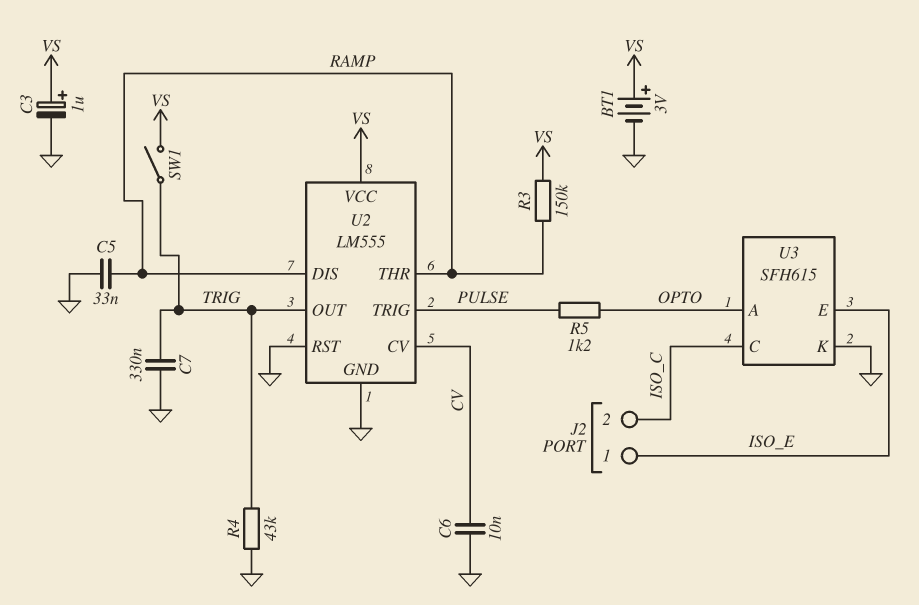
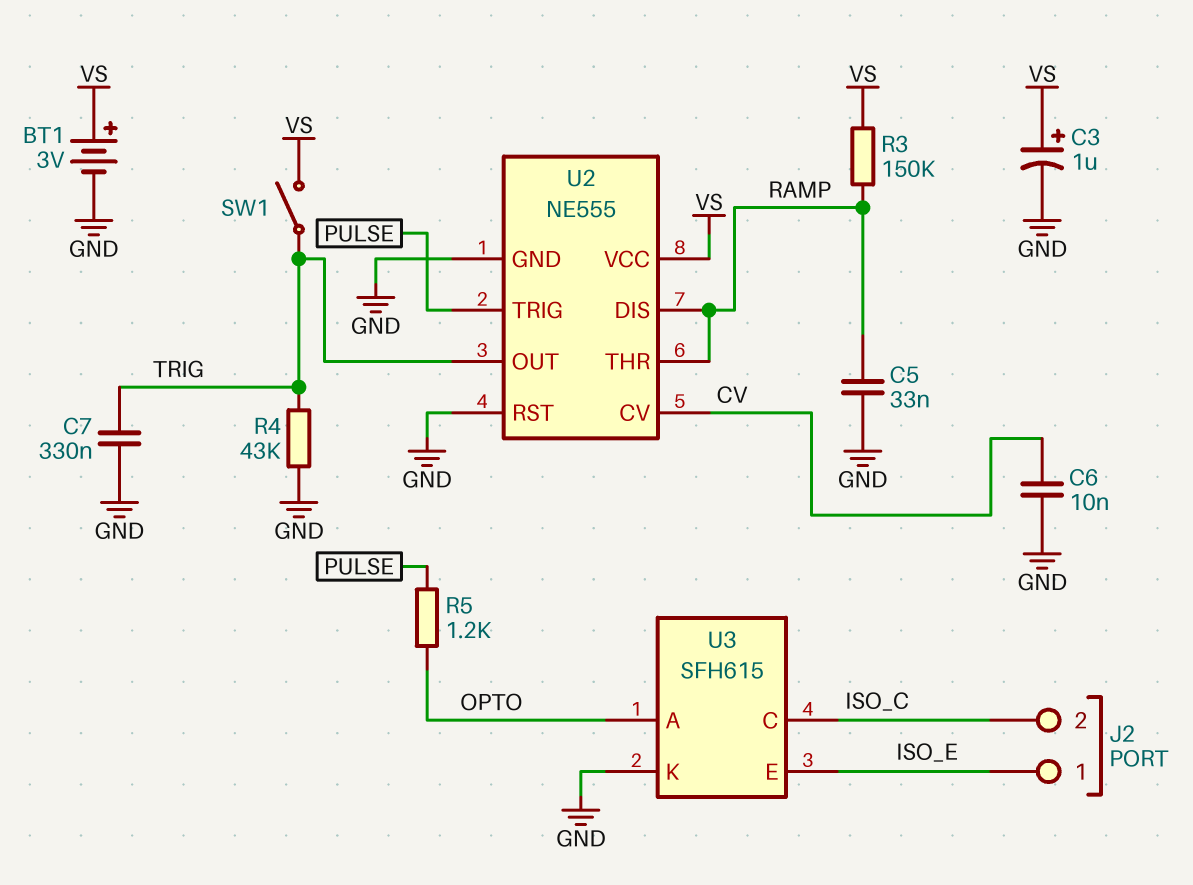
U2: LM555 -> NE555

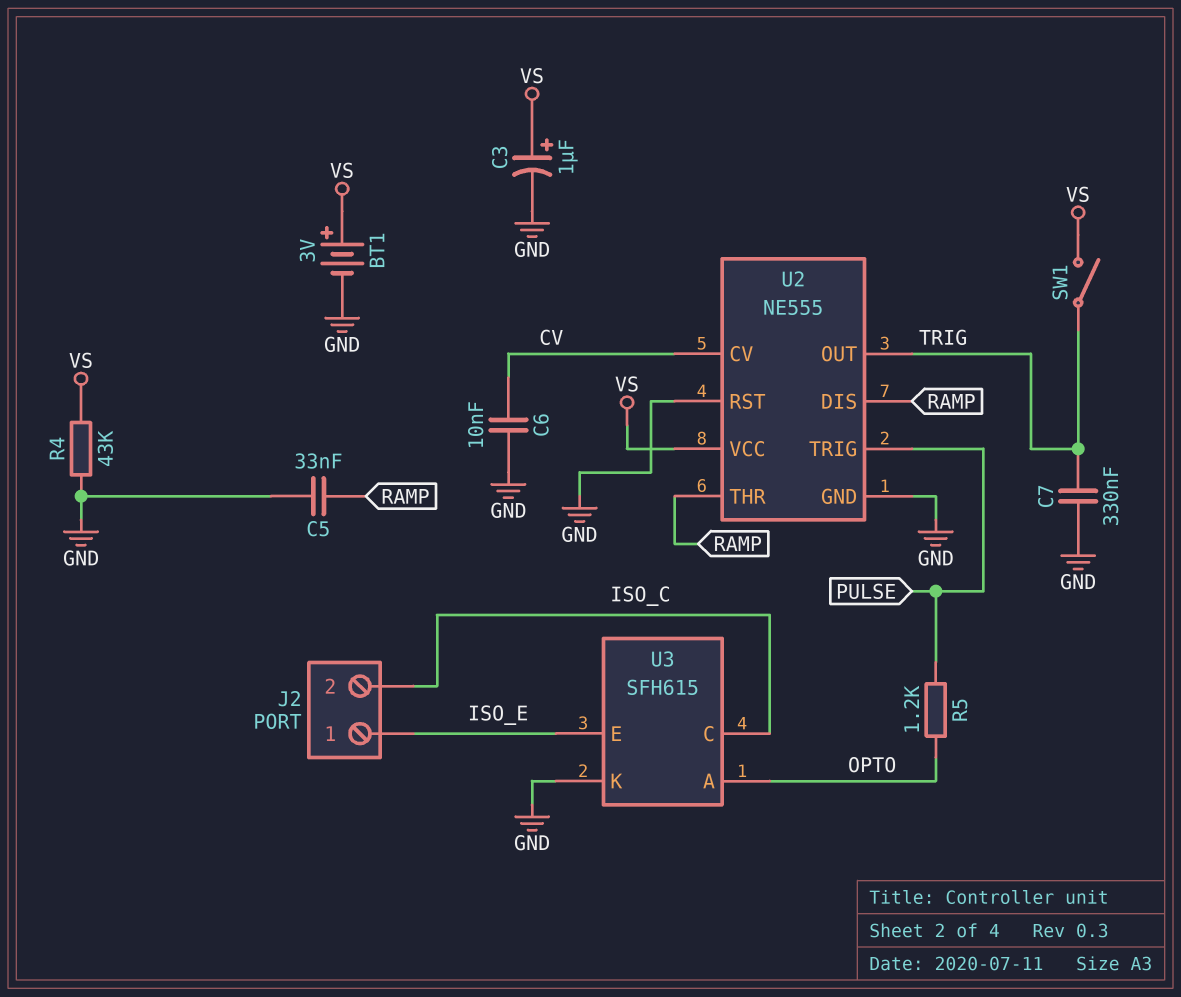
R3: 150k (RAMP, VS) -> none
R4: 43k (GND, TRIG) -> 43k (GND, VS)

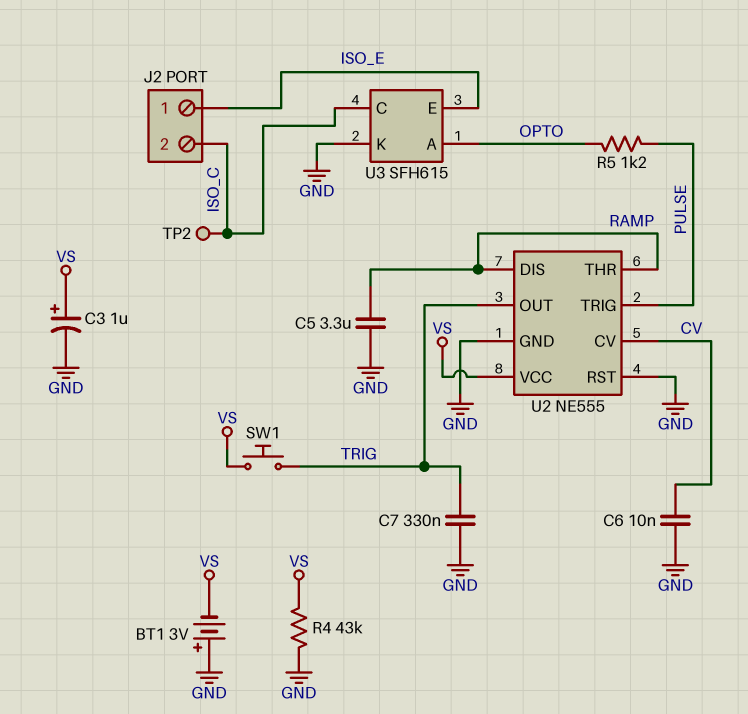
BT1: 3V (plus VS, minus GND) -> 3V (plus GND, minus VS)
C5: 33nF (GND, RAMP) -> 3.3uF (GND, RAMP)
SW1: switch (TRIG, VS) -> button (TRIG, VS)
TP2: none -> test point (ISO_C)

